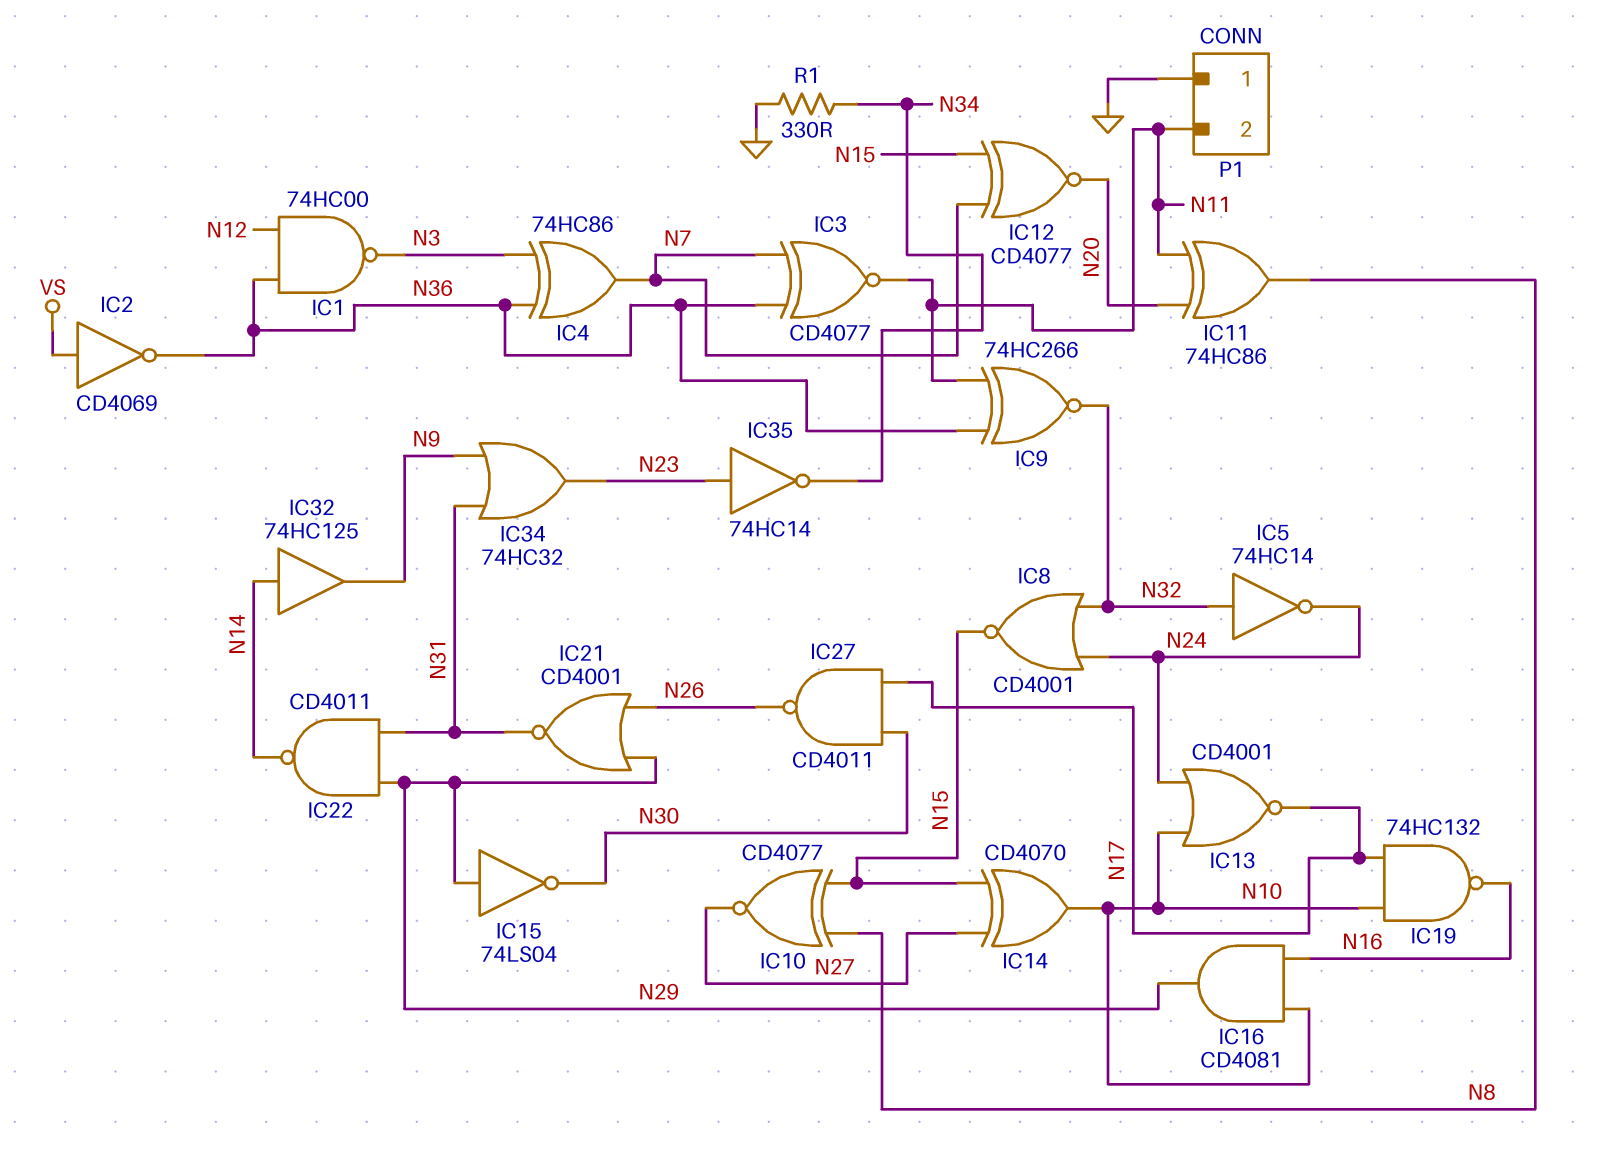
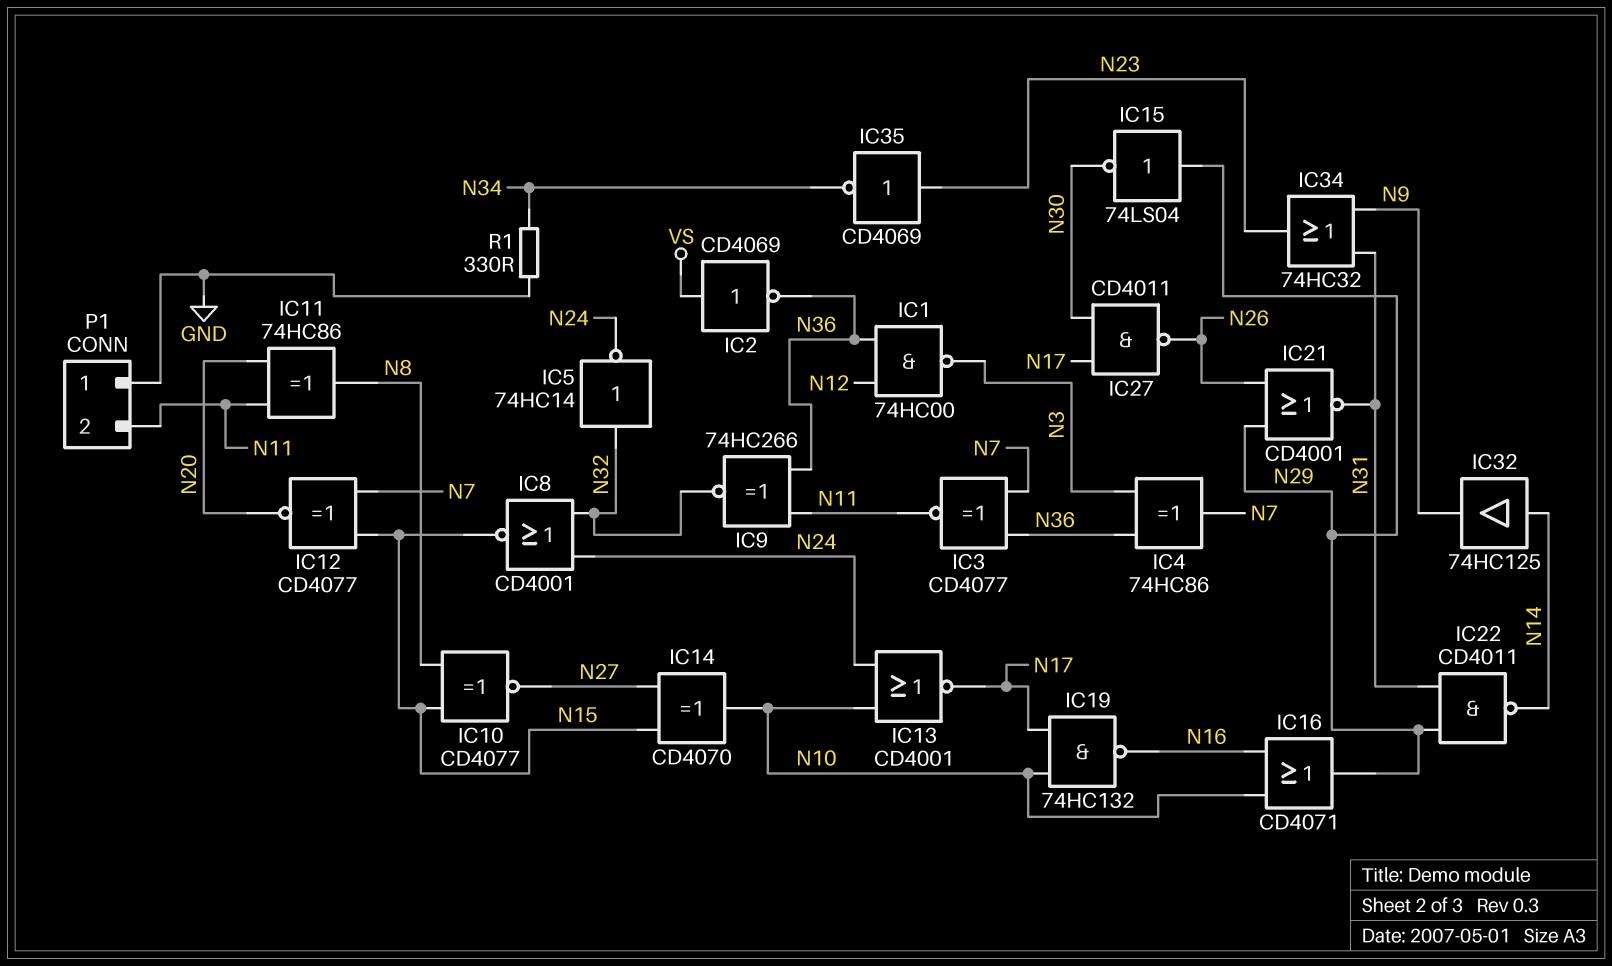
IC16: AND CD4081 (in N10, in N16, out N29) -> OR CD4071 (in N10, in N16, out N29)
IC35: NOT 74HC14 (in N23, out N34) -> NOT CD4069 (in N23, out N34)

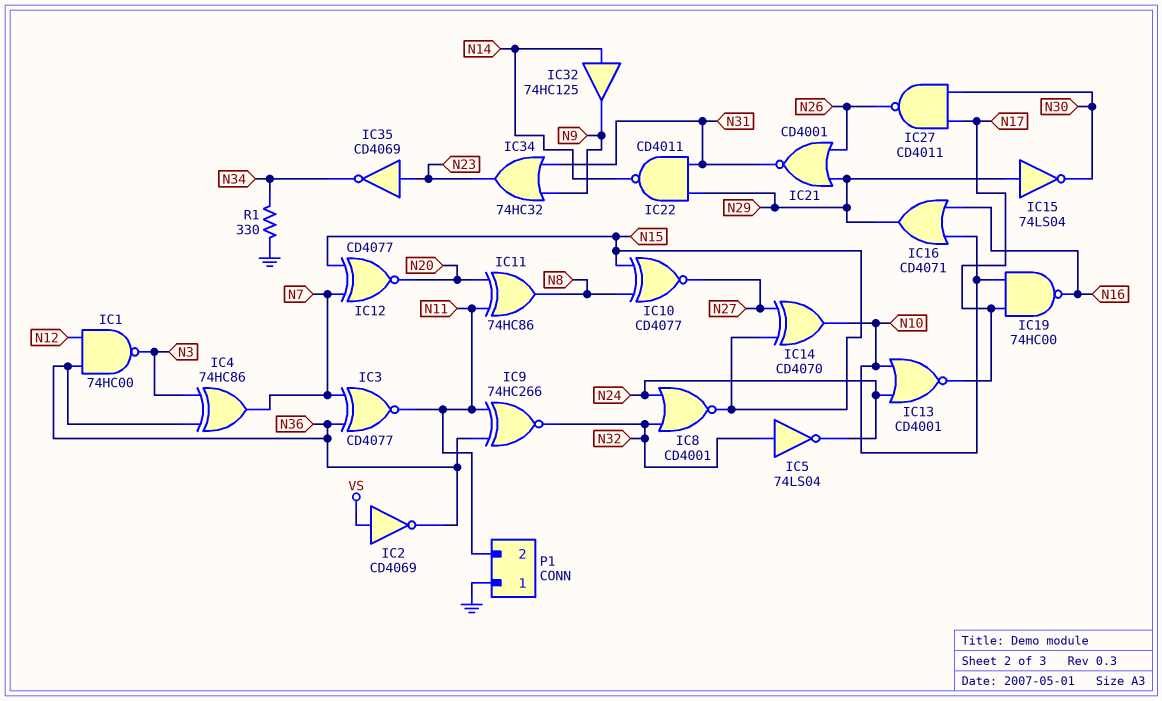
IC5: NOT 74HC14 (in N32, out N24) -> NOT 74LS04 (in N32, out N24)
IC19: NAND 74HC132 (in N10, in N17, out N16) -> NAND 74HC00 (in N10, in N17, out N16)

